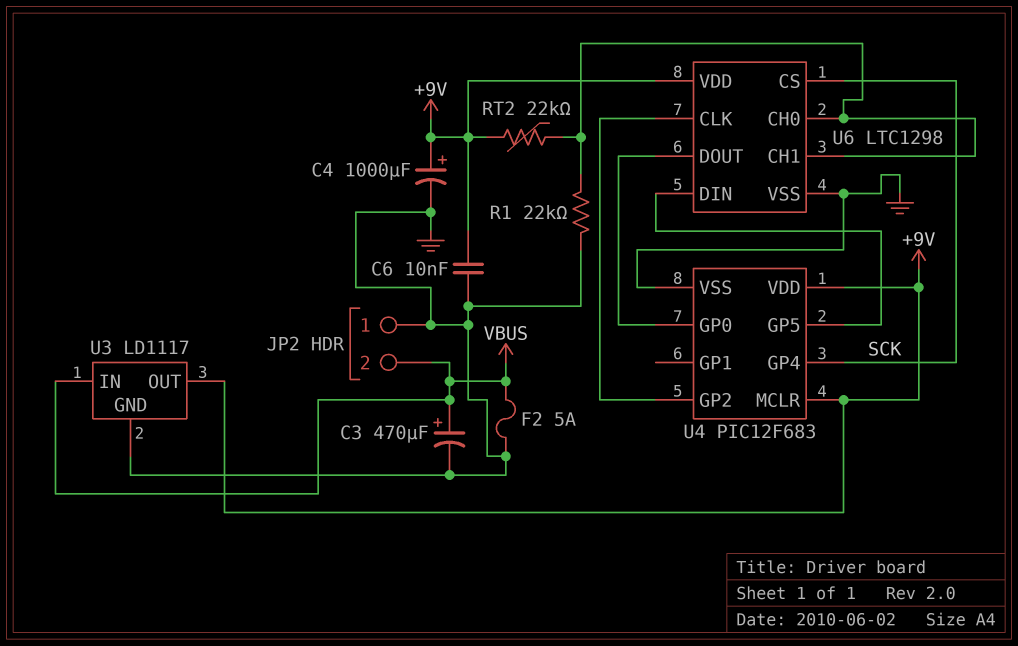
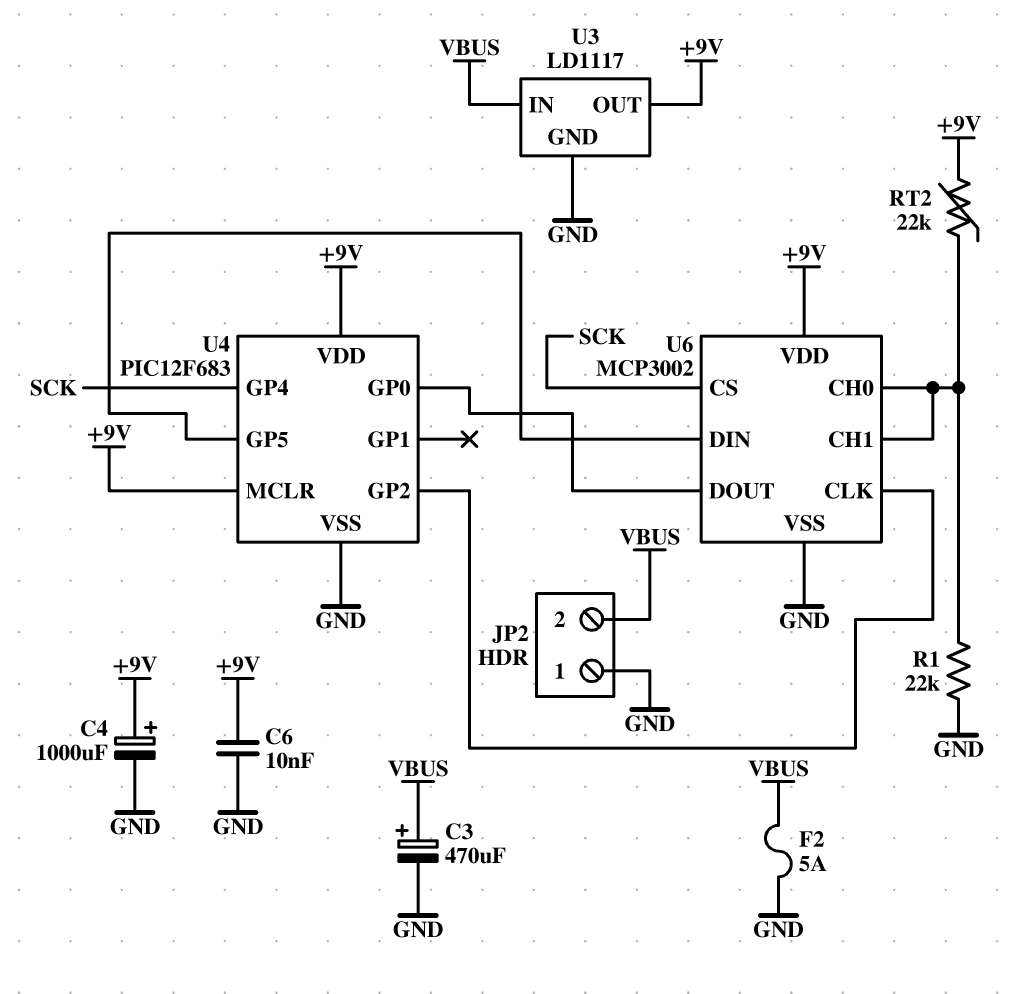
U6: LTC1298 -> MCP3002

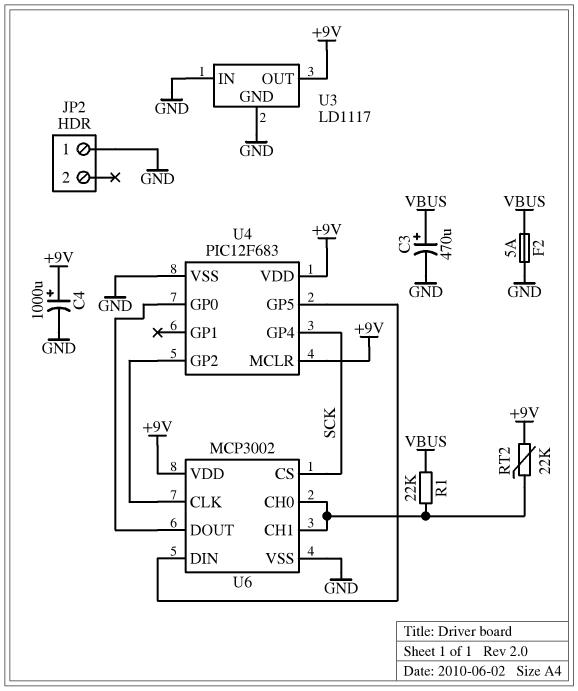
C6: 10nF (+9V, GND) -> none
JP2 pin 2: VBUS -> none
R1: 22k (GND, U6/CH0) -> 22k (U6/CH0, VBUS)
U3 pin IN: VBUS -> GND

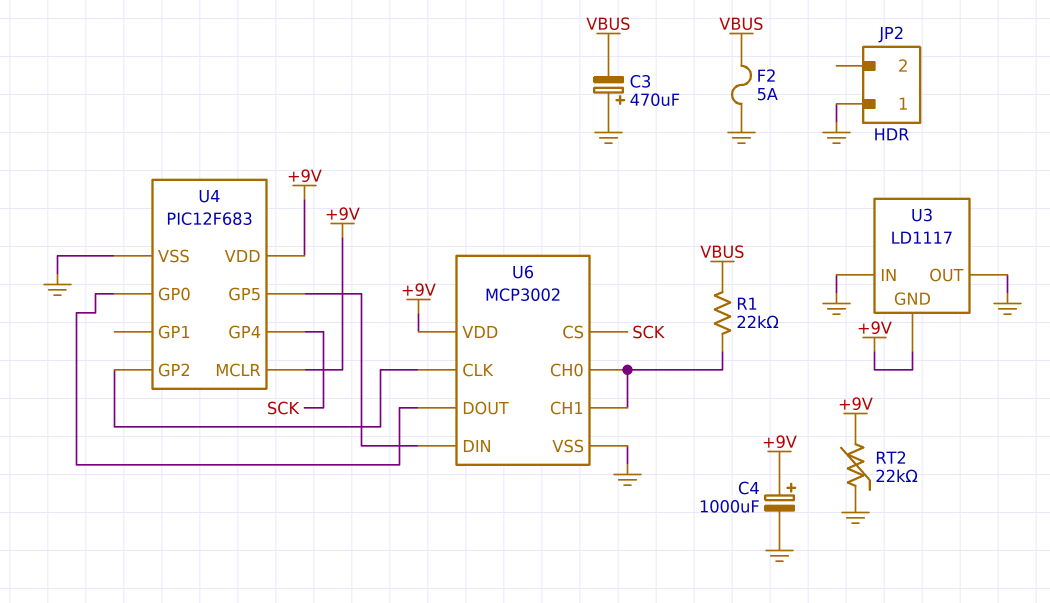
C3: 470uF (plus VBUS, minus GND) -> 470uF (plus GND, minus VBUS)
RT2: 22k (+9V, U6/CH0) -> 22k (+9V, GND)
U3 pin GND: GND -> +9V
U3 pin OUT: +9V -> GND

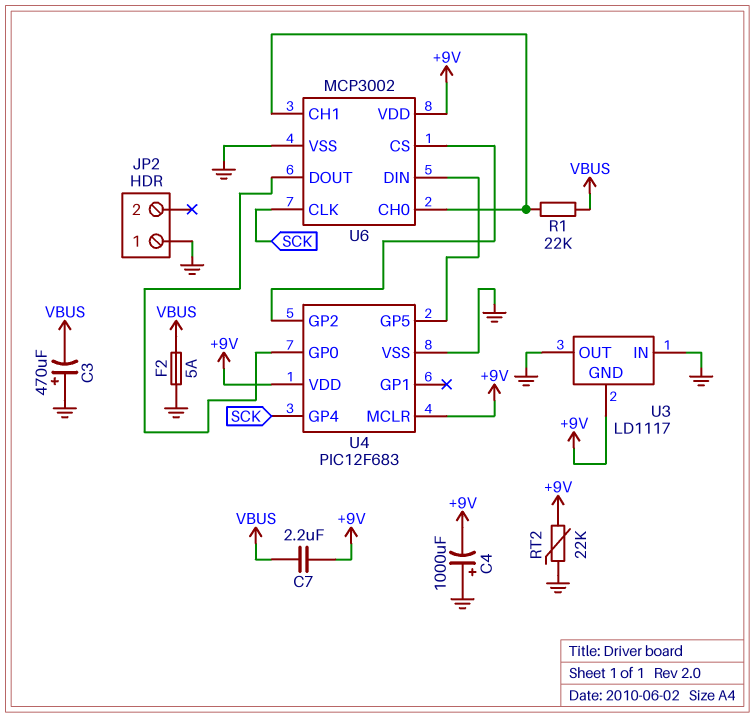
C4: 1000uF (plus +9V, minus GND) -> 1000uF (plus GND, minus +9V)
C7: none -> 2.2uF (+9V, VBUS)
U6 pin CLK: U4/GP2 -> SCK
U6 pin CS: SCK -> U4/GP2

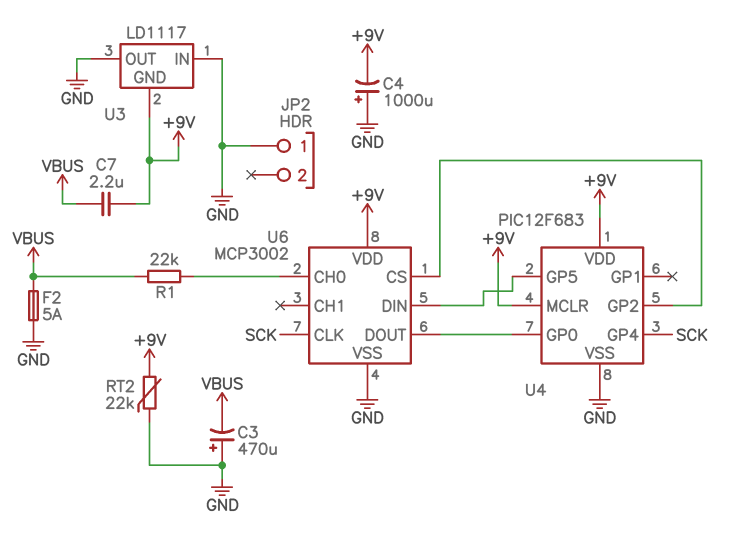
U6 pin CH1: U6/CH0 -> none

